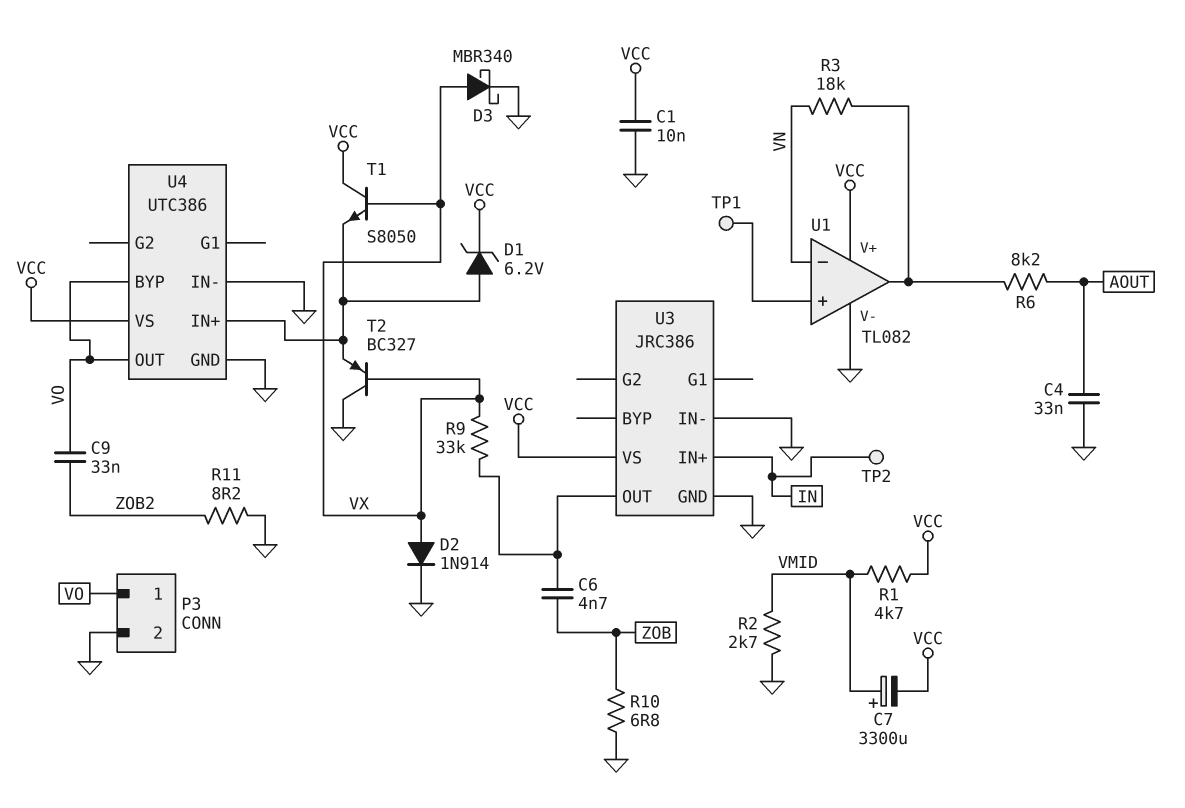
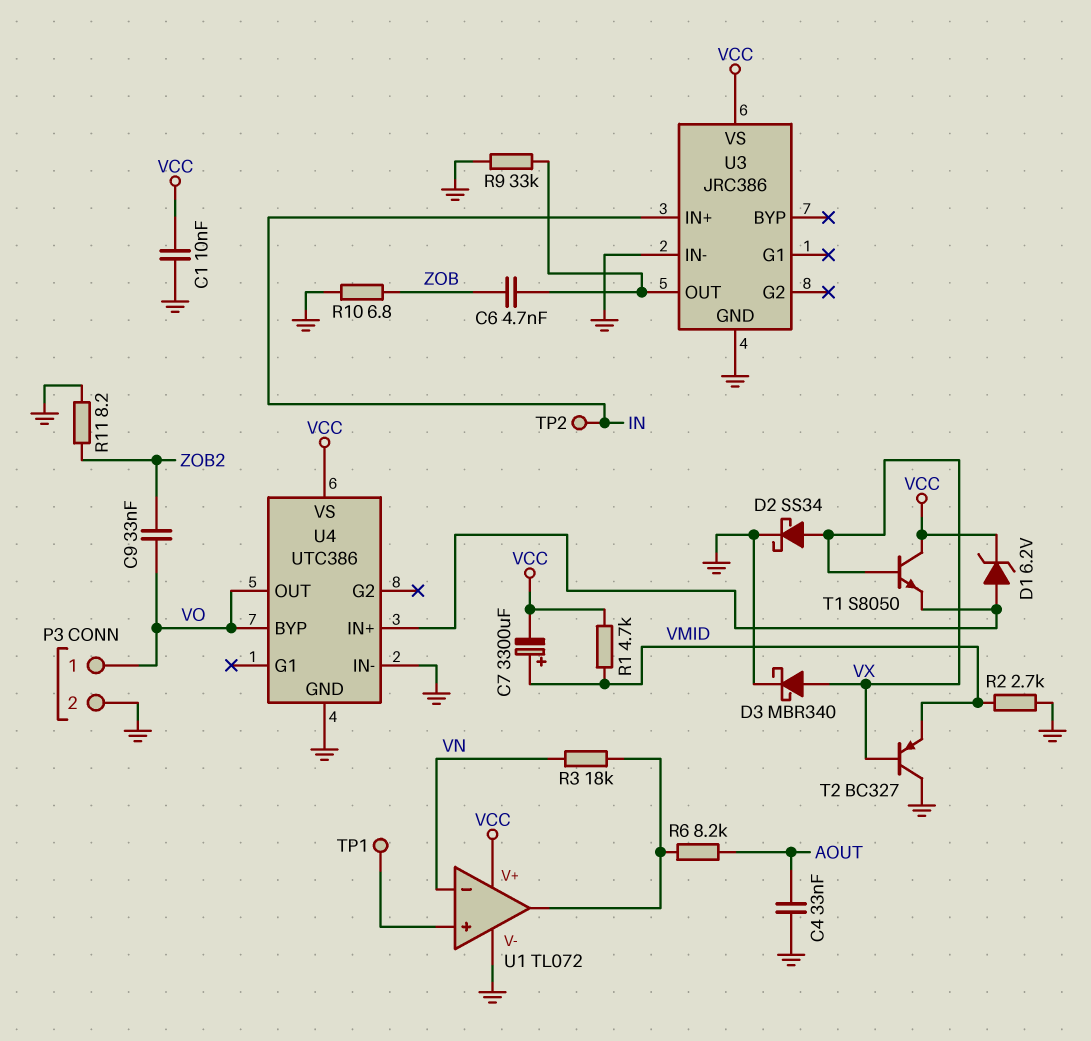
D2: diode 1N914 (A VX, K GND) -> schottky SS34 (A VX, K GND)
R9: 33k (U3/OUT, VX) -> 33k (GND, U3/OUT)
T2: PNP BC327 (B VX, C GND, E U4/IN+) -> PNP BC327 (B VX, C GND, E VMID)
U1: TL082 -> TL072

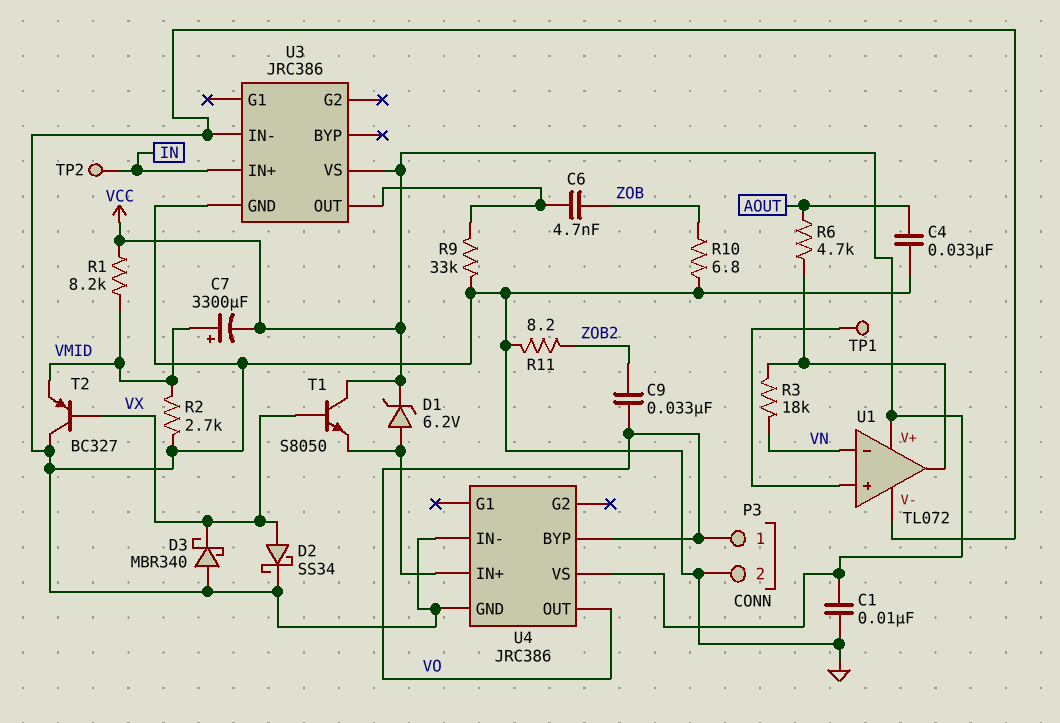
D3: schottky MBR340 (A VX, K GND) -> schottky MBR340 (A GND, K VX)
R1: 4.7k (VCC, VMID) -> 8.2k (VCC, VMID)
R6: 8.2k (AOUT, U1/out) -> 4.7k (AOUT, U1/out)
U4: UTC386 -> JRC386

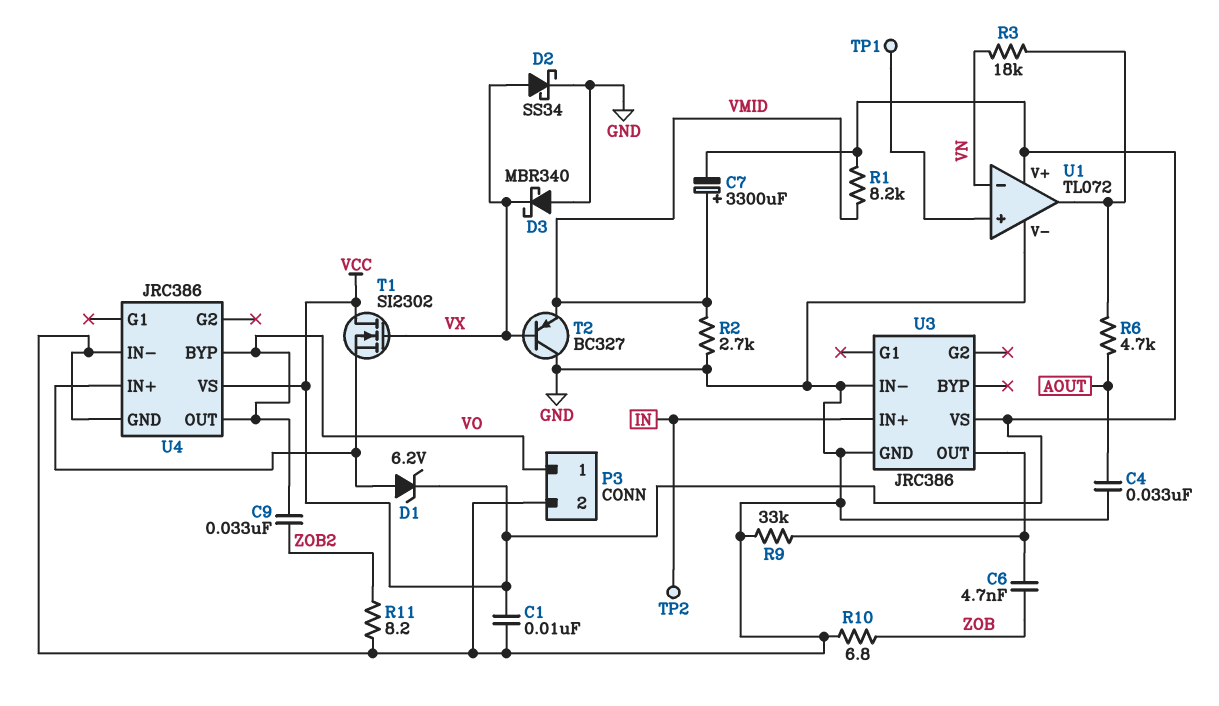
T1: NPN S8050 (B VX, C VCC, E U4/IN+) -> NMOS SI2302 (G VX, D VCC, S U4/IN+)

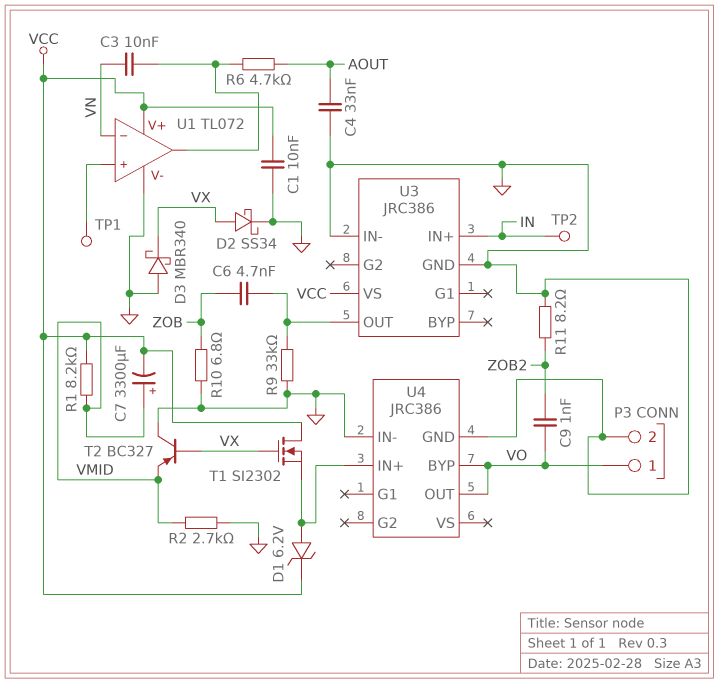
C3: none -> 10nF (U1/out, VN)
C9: 33nF (VO, ZOB2) -> 1nF (VO, ZOB2)
R3: 18k (U1/out, VN) -> none
U4 pin VS: VCC -> none

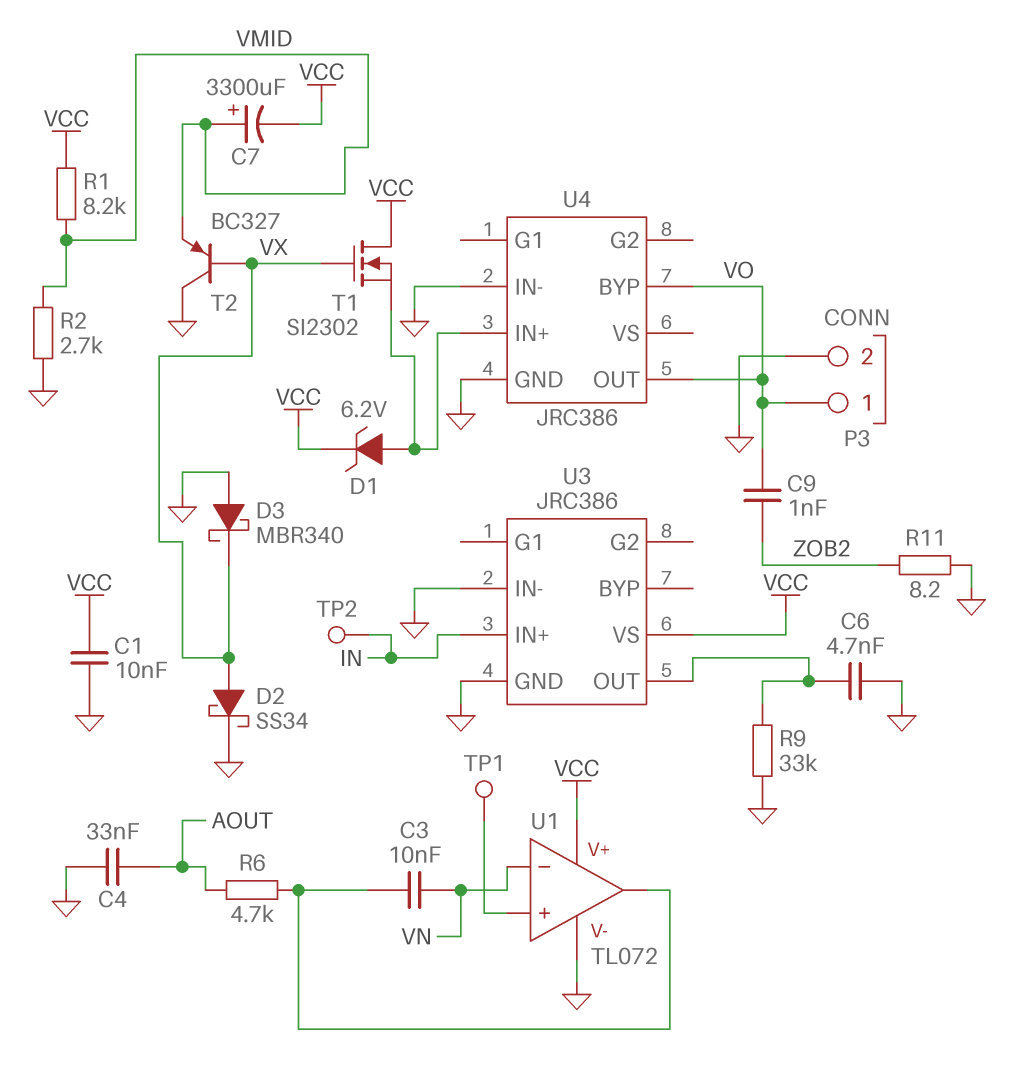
C6: 4.7nF (U3/OUT, ZOB) -> 4.7nF (GND, U3/OUT)
R10: 6.8 (GND, ZOB) -> none

